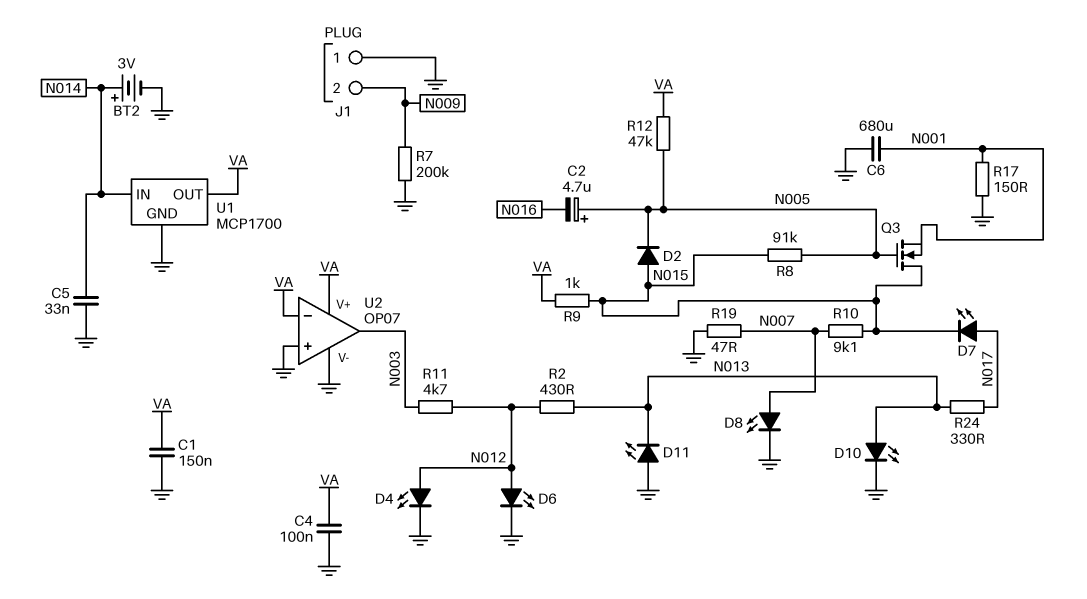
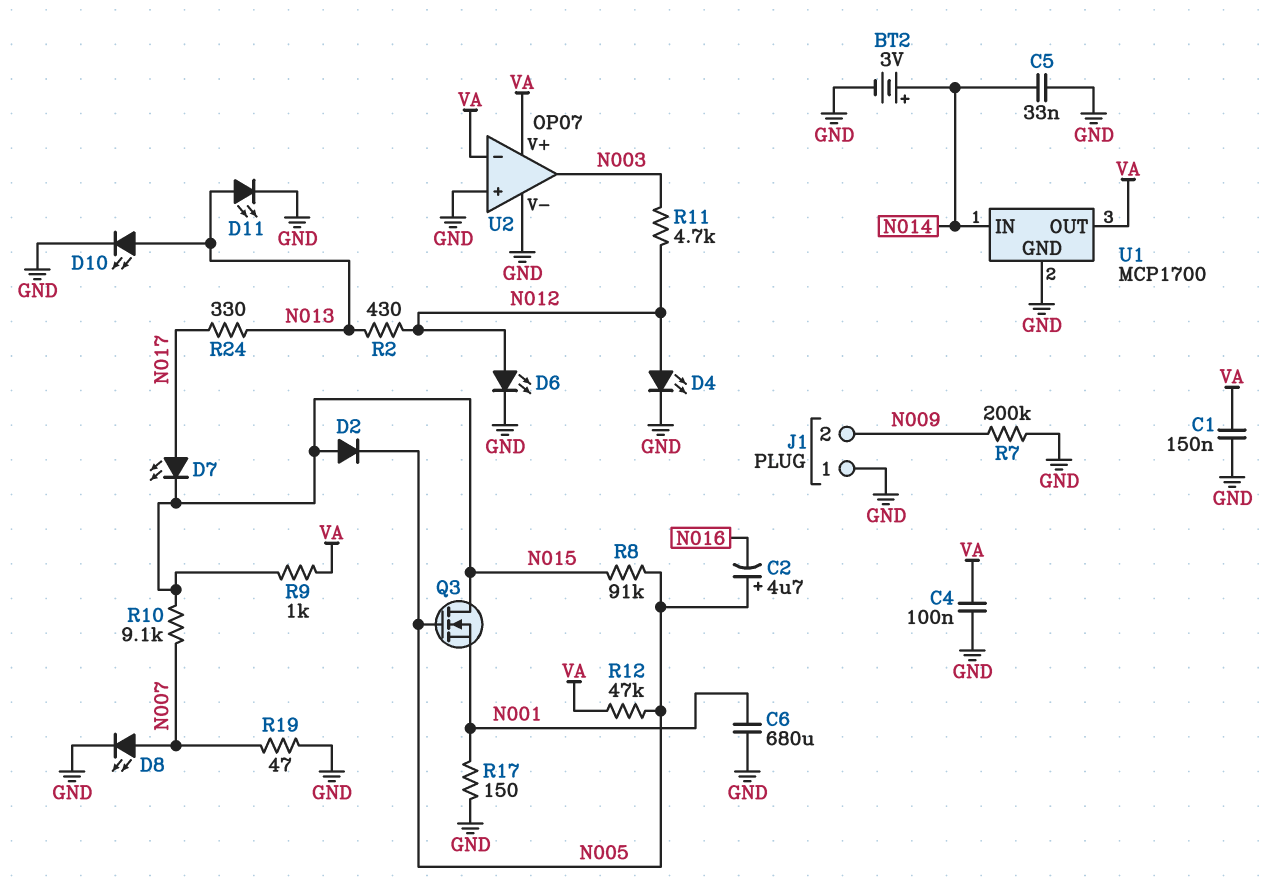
D11: LED (A GND, K N013) -> LED (A N013, K GND)

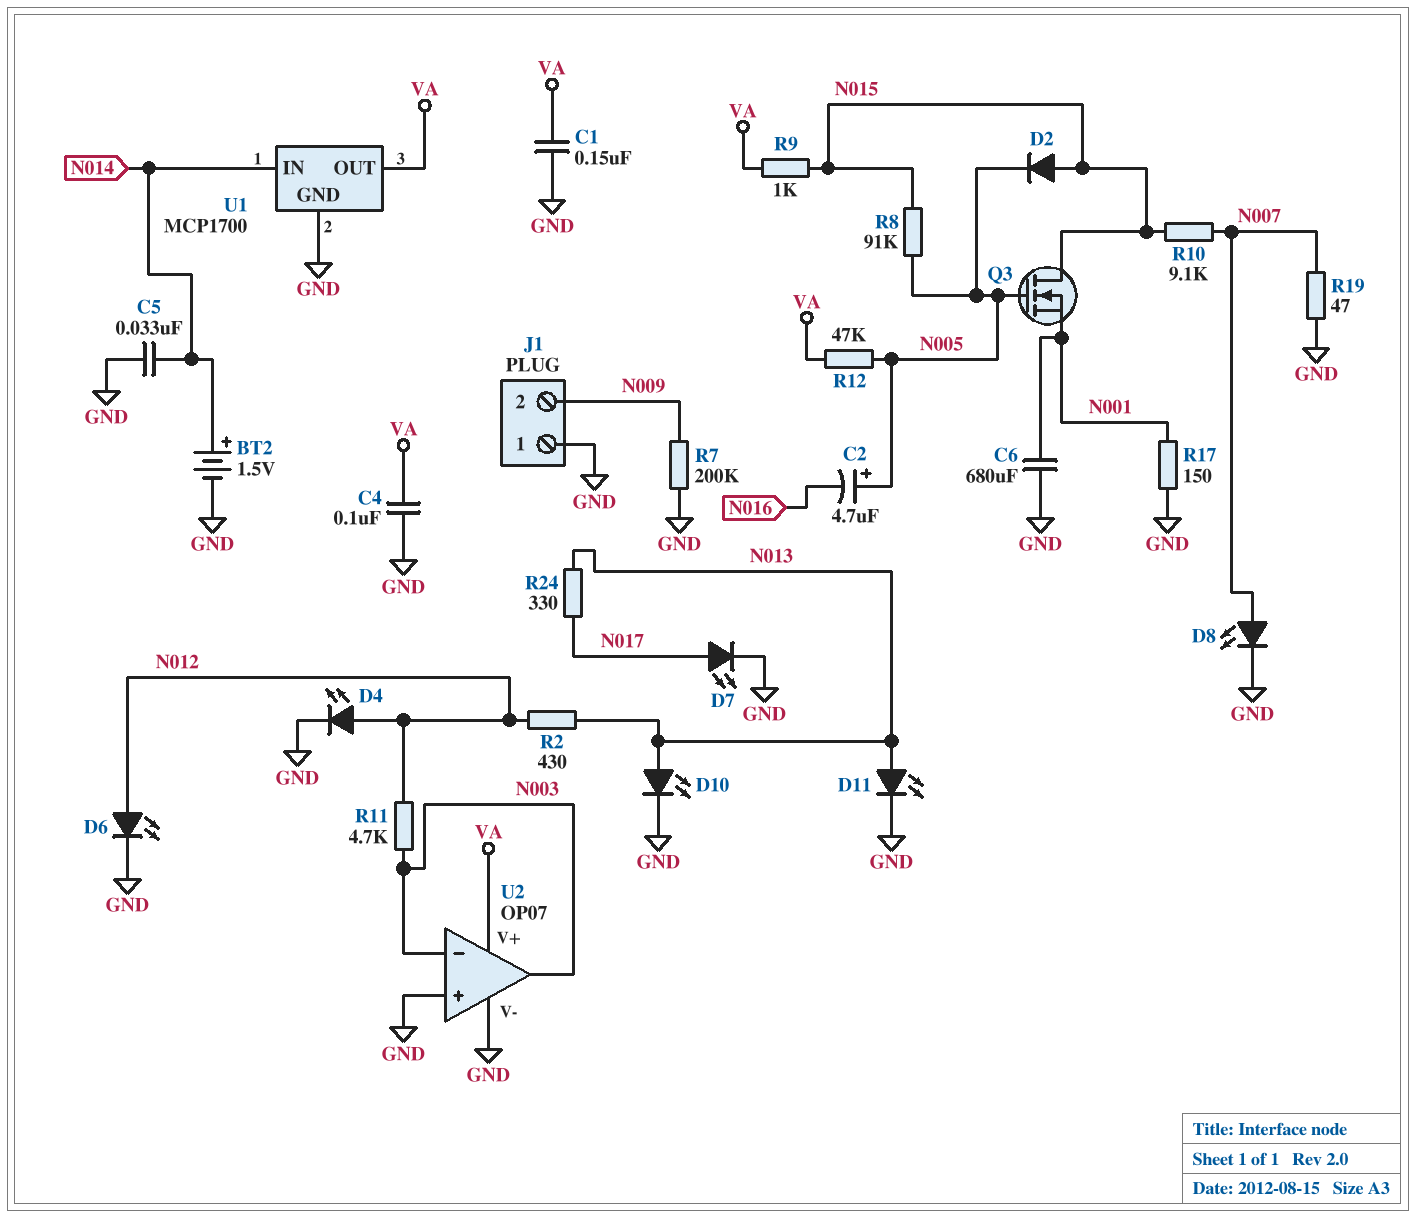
BT2: 3V (plus N014, minus GND) -> 1.5V (plus N014, minus GND)
D7: LED (A N017, K N015) -> LED (A N017, K GND)
U2 pin in-: VA -> N003

